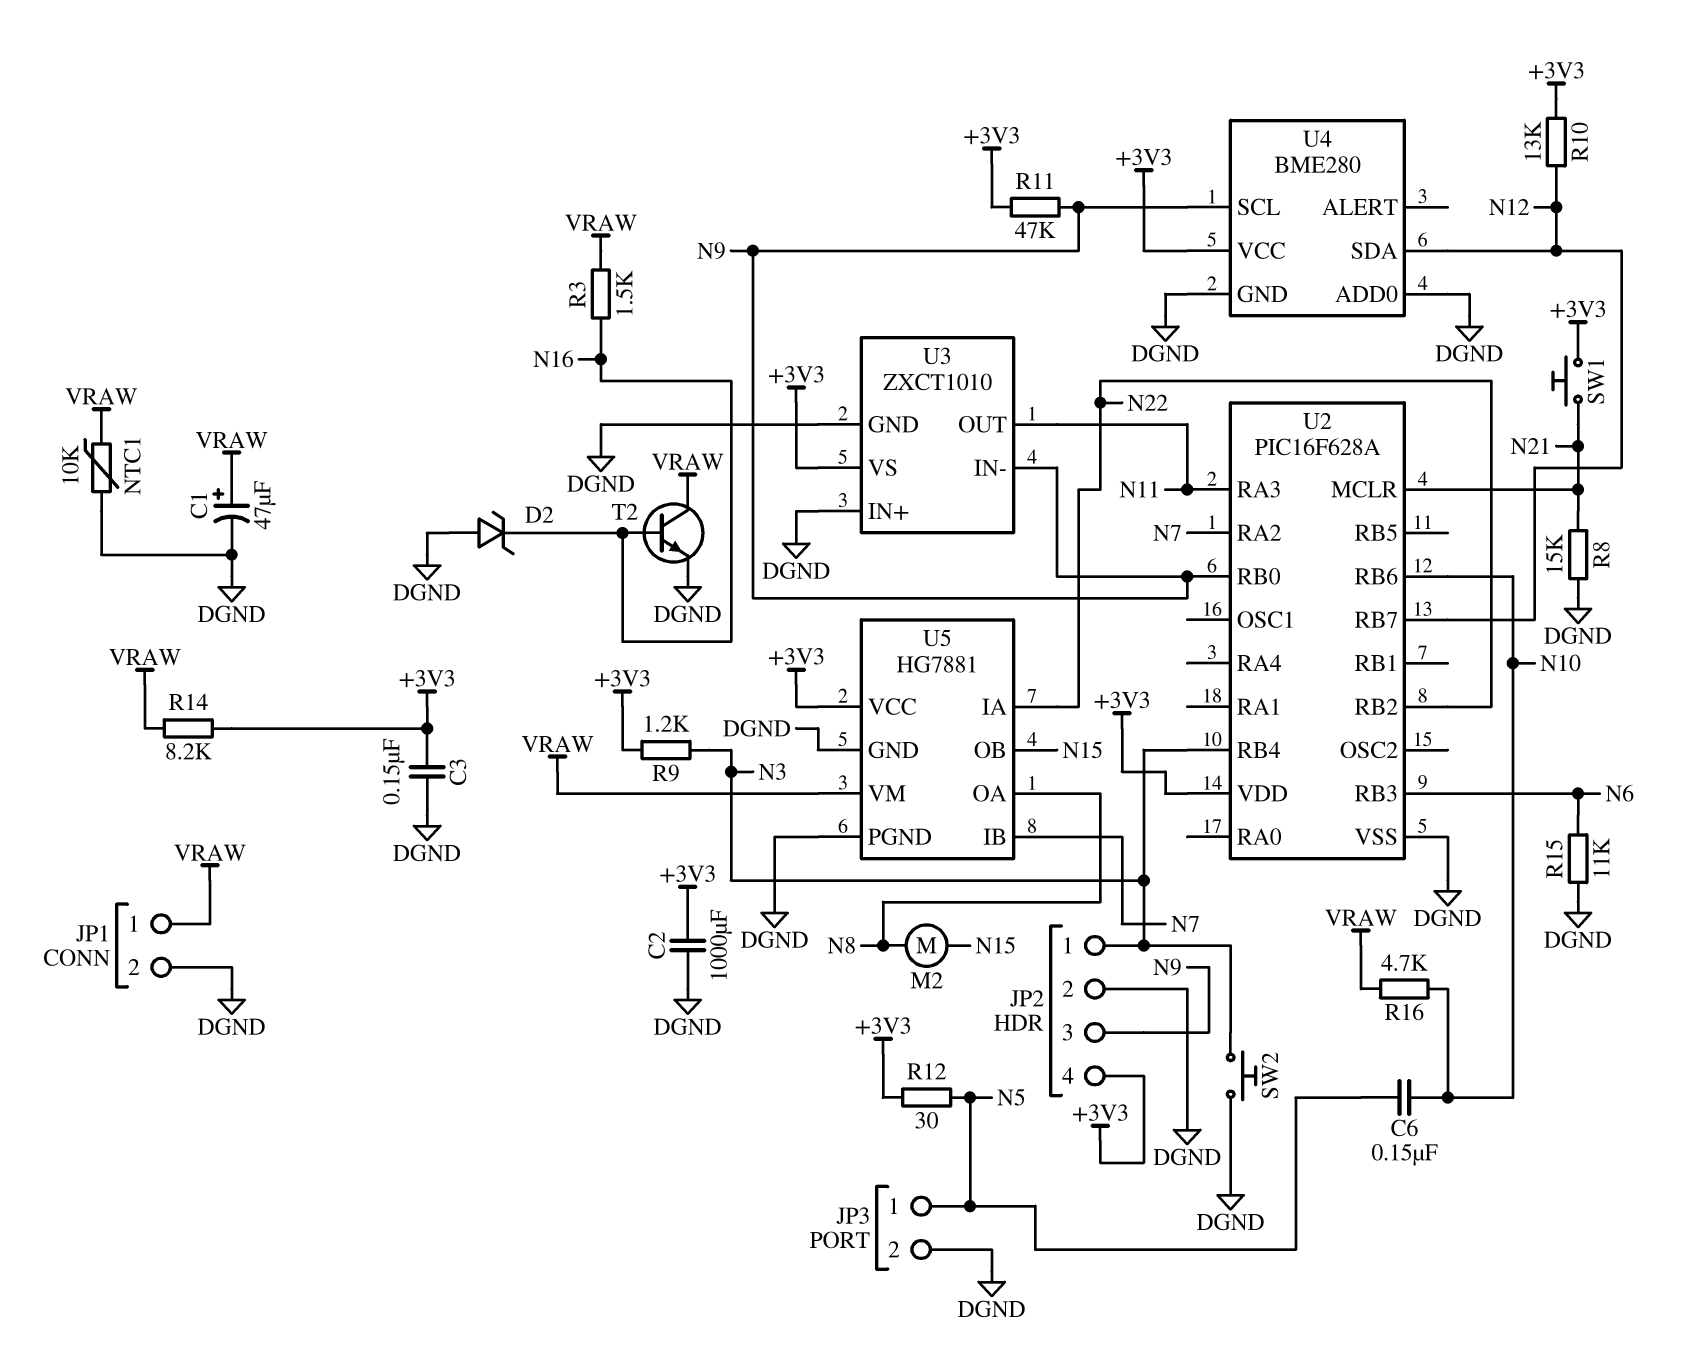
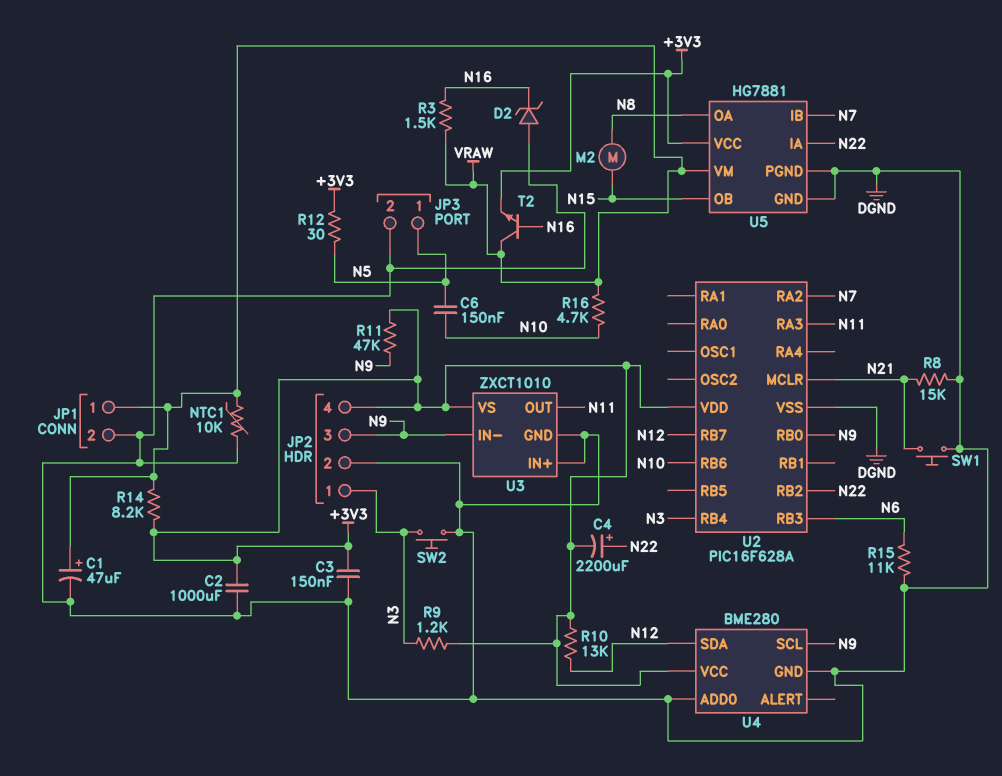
C4: none -> 2200uF (plus N22, minus +3V3)
SW1: button (+3V3, N21) -> button (DGND, N21)
T2: NPN (B N16, C VRAW, E DGND) -> NPN (B N16, C VRAW, E +3V3)

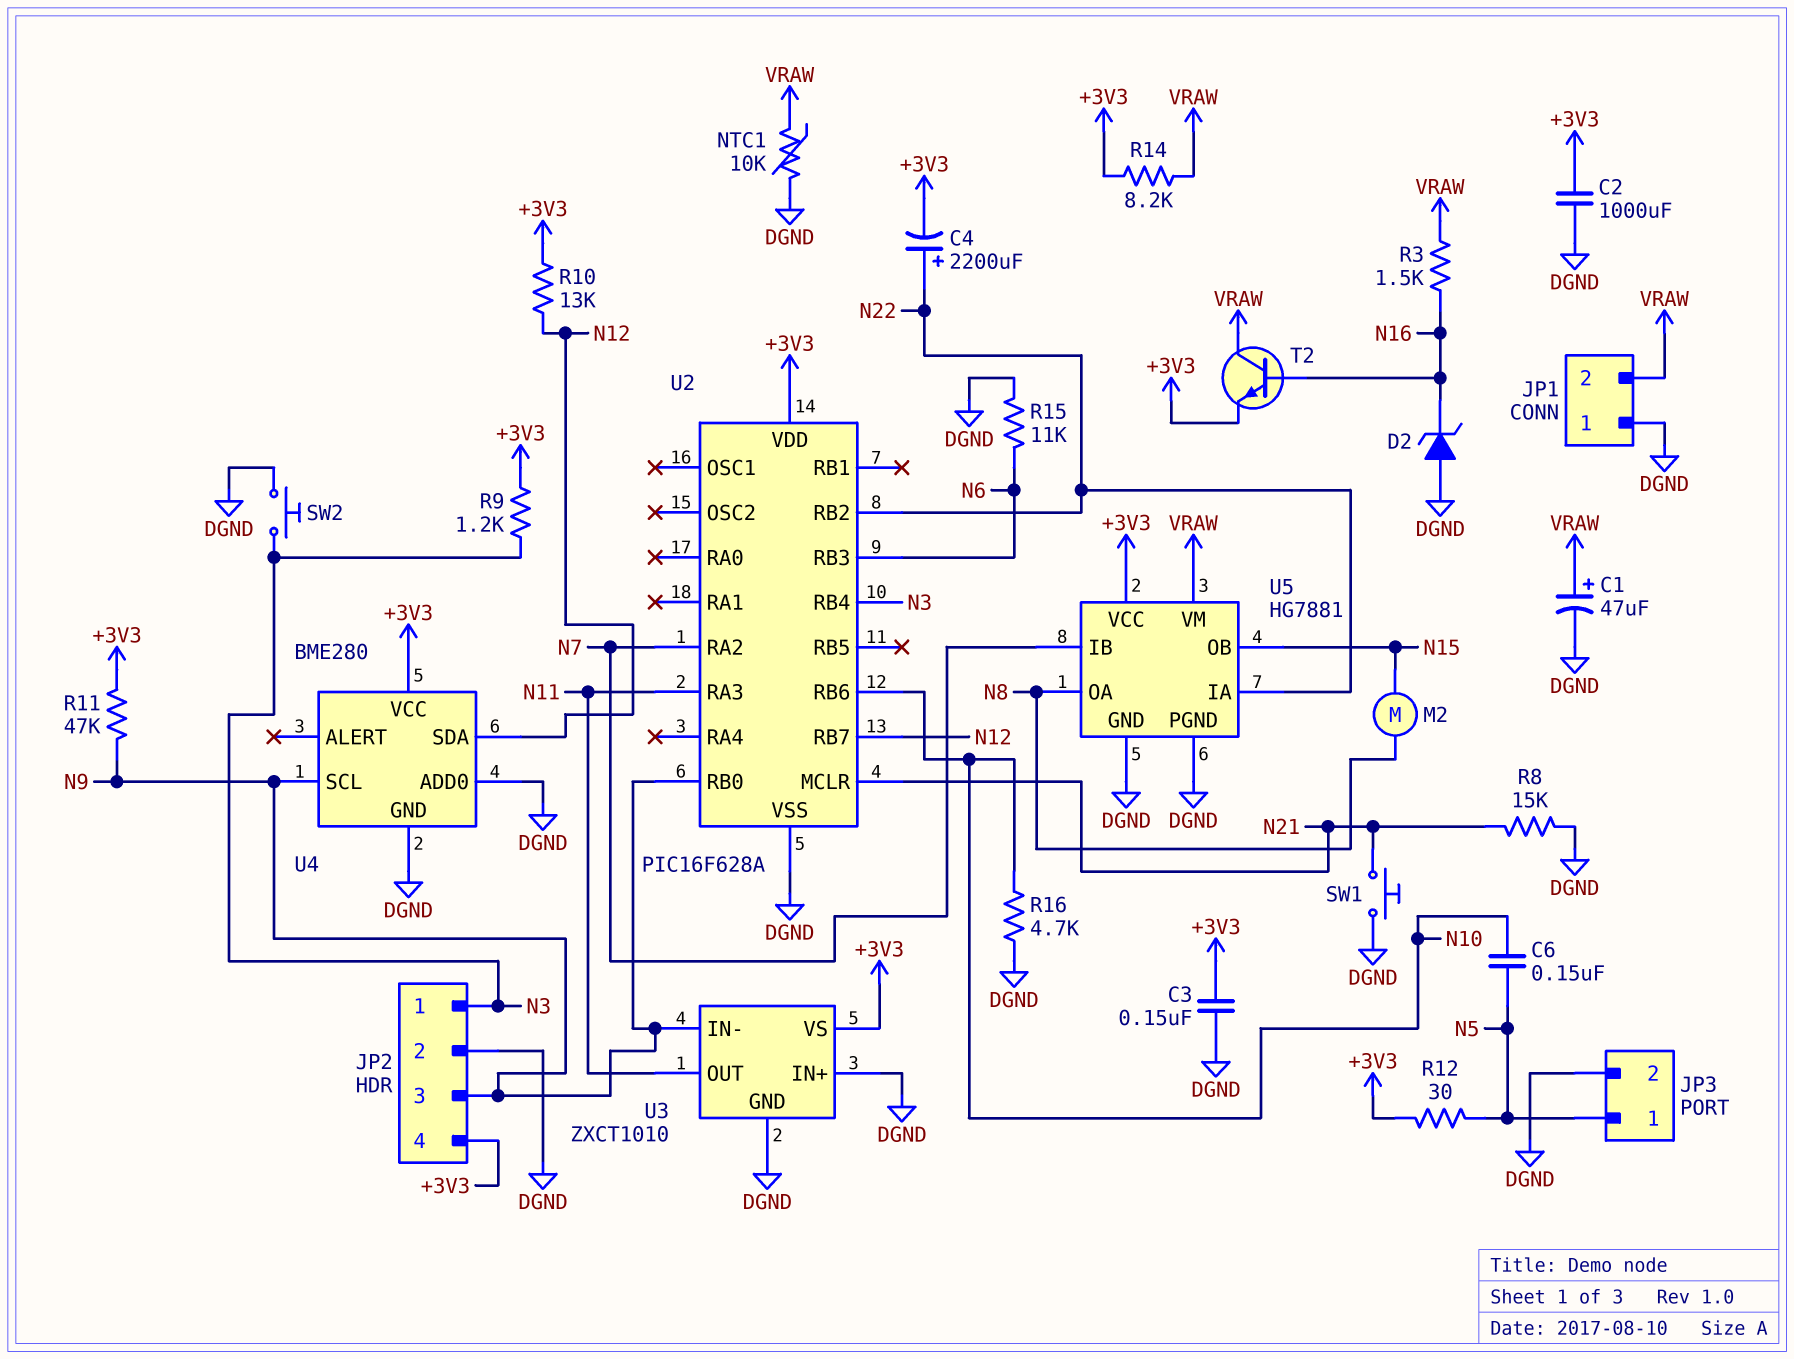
JP1 pin 1: VRAW -> DGND
JP1 pin 2: DGND -> VRAW
R16: 4.7k (N10, VRAW) -> 4.7k (DGND, N10)

